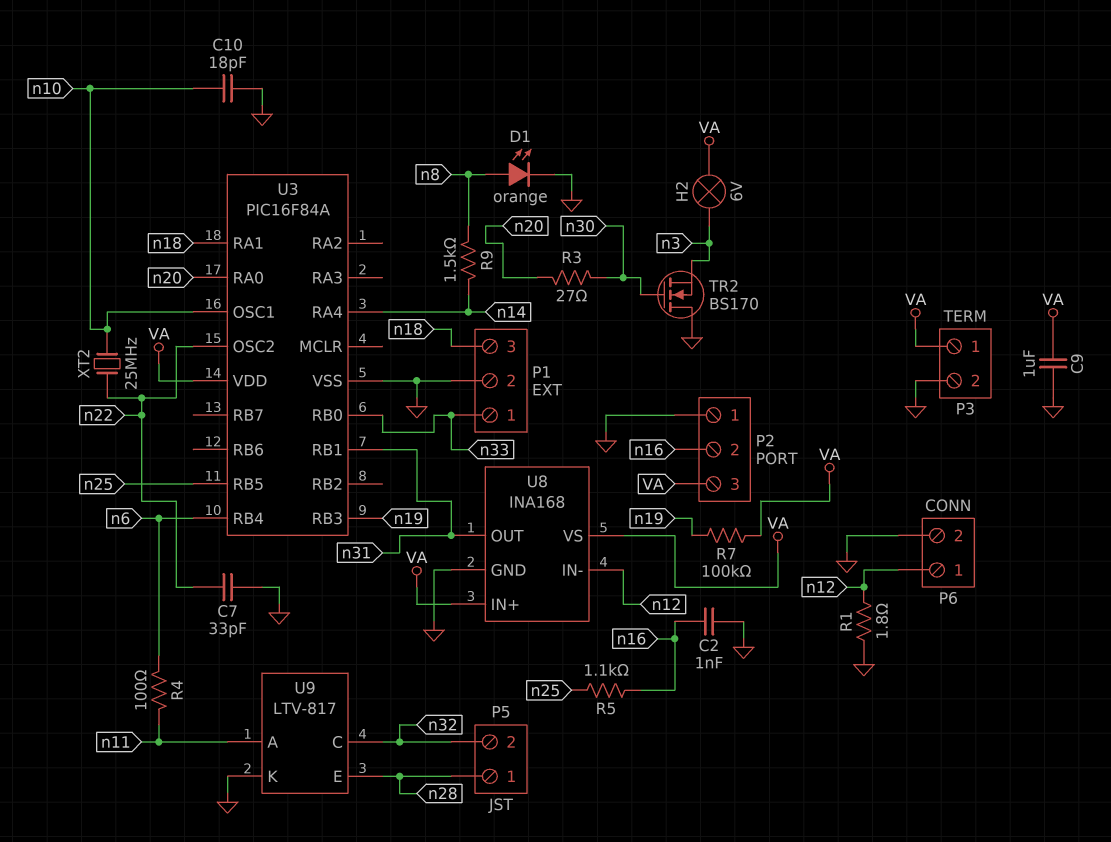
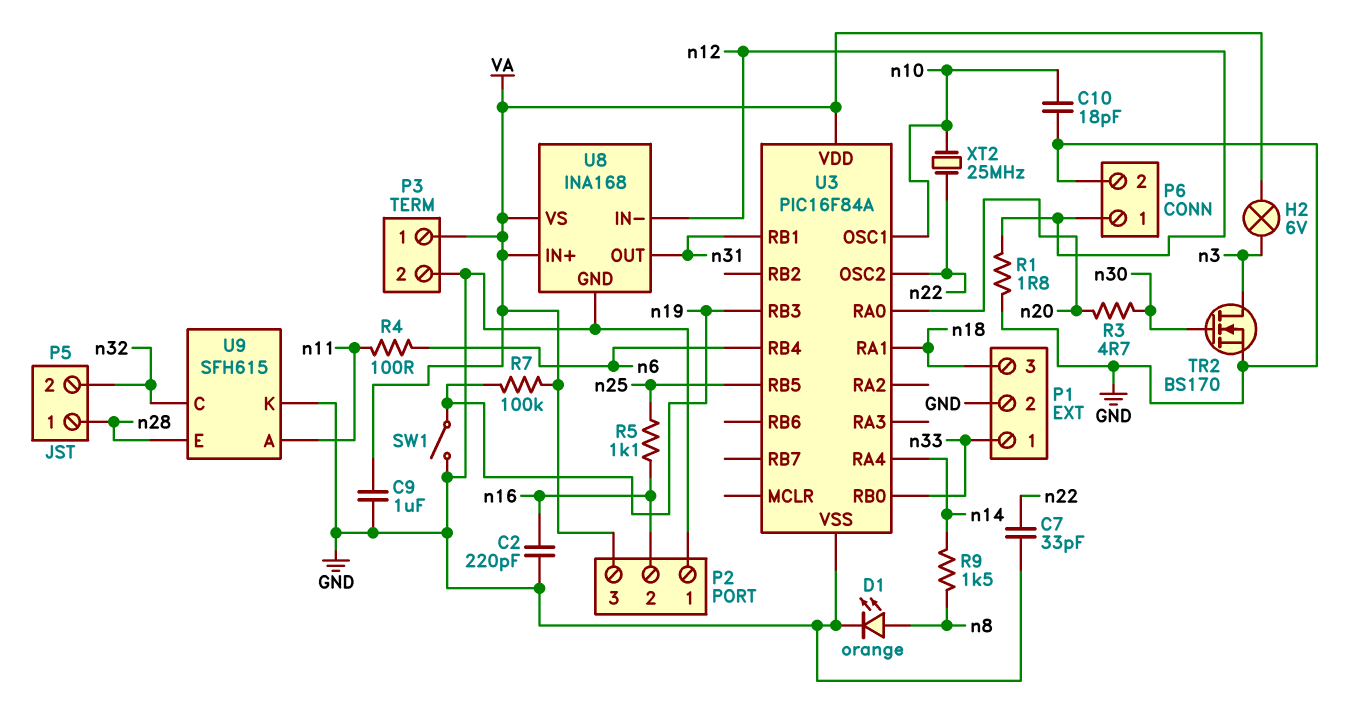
C2: 1nF (GND, n16) -> 220pF (GND, n16)
R3: 27 (n20, n30) -> 4.7 (n20, n30)
SW1: none -> switch (GND, n19)
TR2: NMOS BS170 (G n30, D GND, S n3) -> NMOS BS170 (G n30, D n3, S GND)
U9: LTV-817 -> SFH615

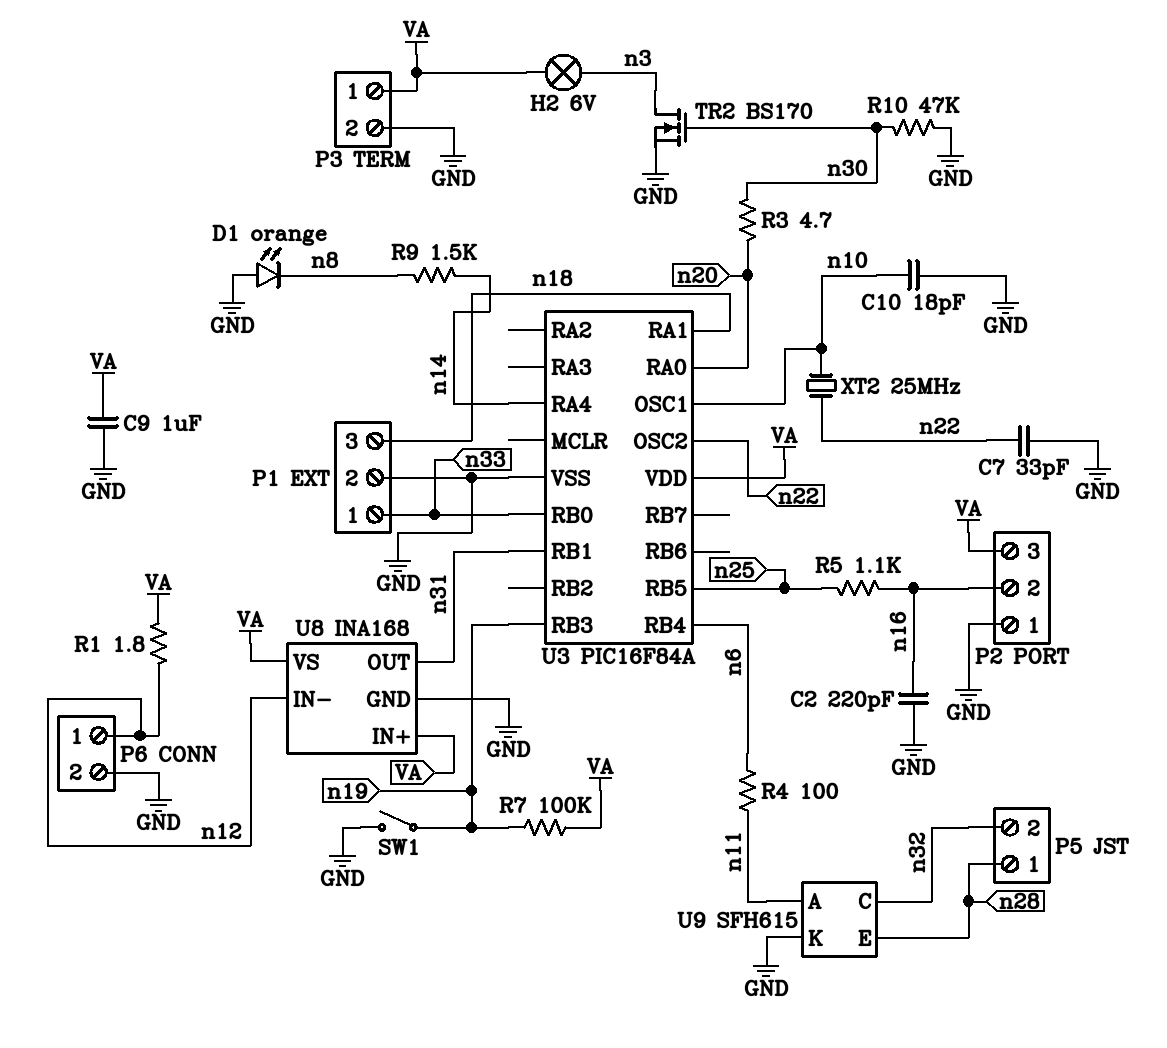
D1: LED orange (A n8, K GND) -> LED orange (A GND, K n8)
R1: 1.8 (GND, n12) -> 1.8 (VA, n12)
R10: none -> 47k (GND, n30)

